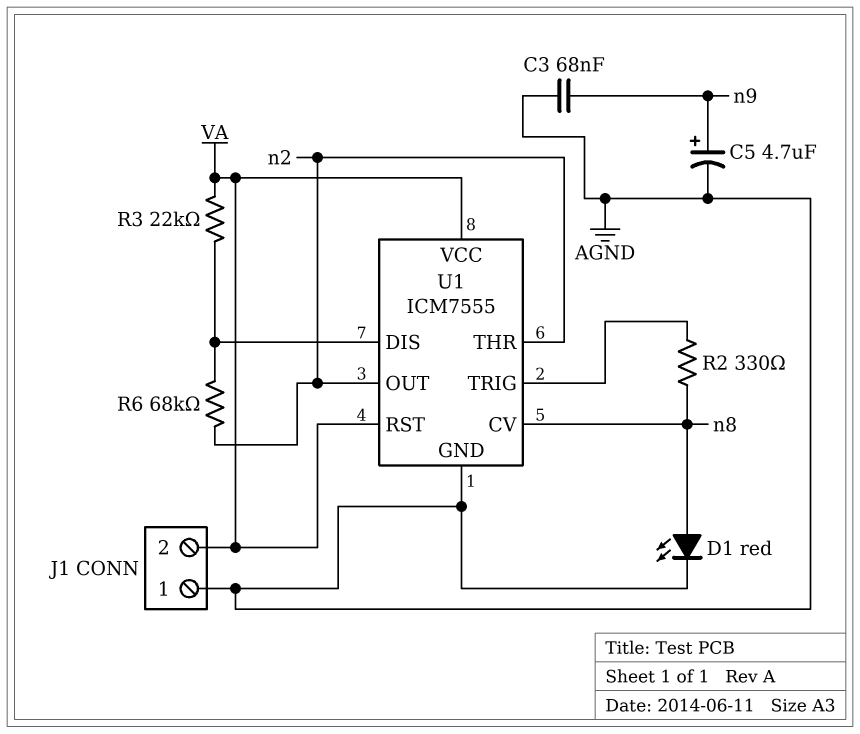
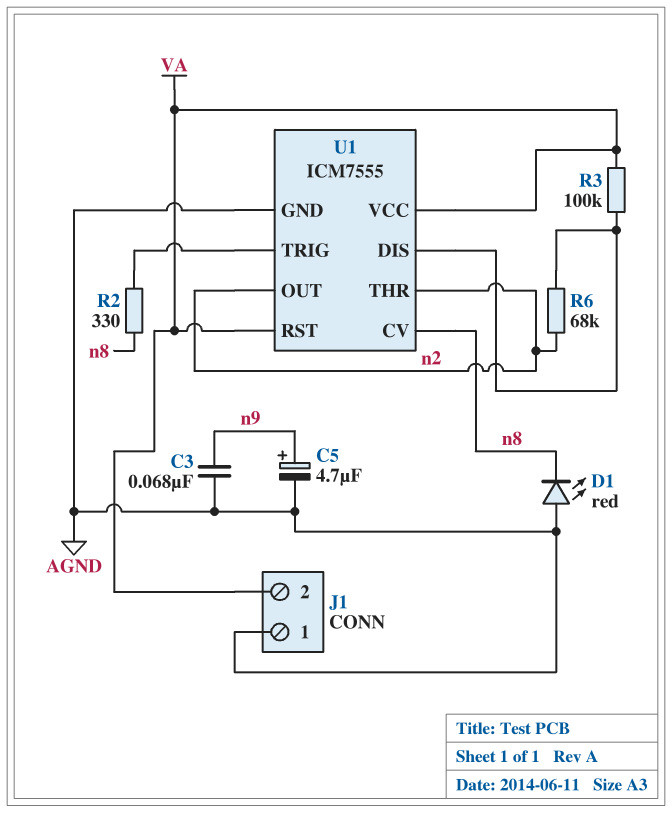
D1: LED red (A n8, K AGND) -> LED red (A AGND, K n8)
R3: 22k (U1/DIS, VA) -> 100k (U1/DIS, VA)

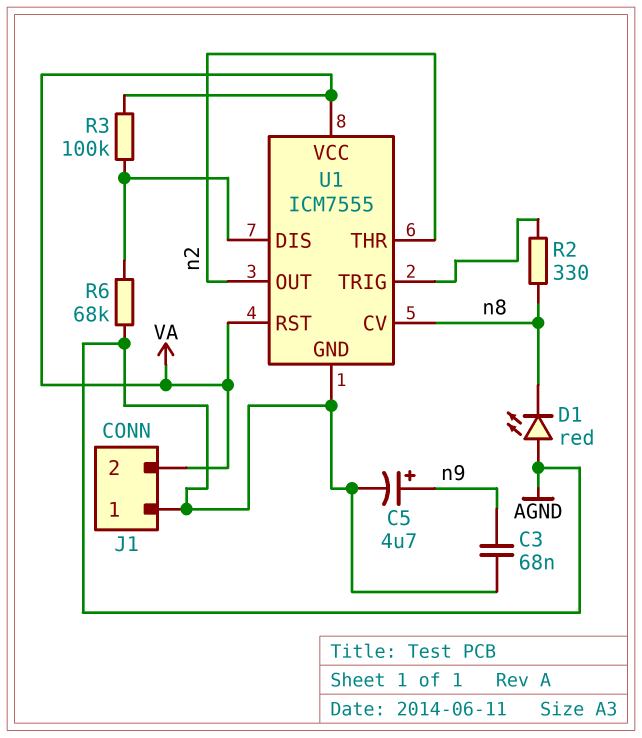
R6: 68k (U1/DIS, n2) -> 68k (AGND, U1/DIS)

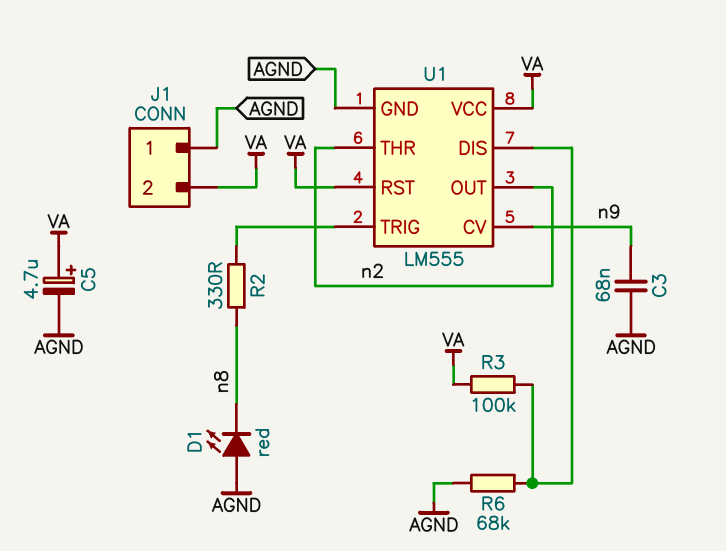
C5: 4.7uF (plus n9, minus AGND) -> 4.7uF (plus VA, minus AGND)
U1: ICM7555 -> LM555
U1 pin CV: n8 -> n9

